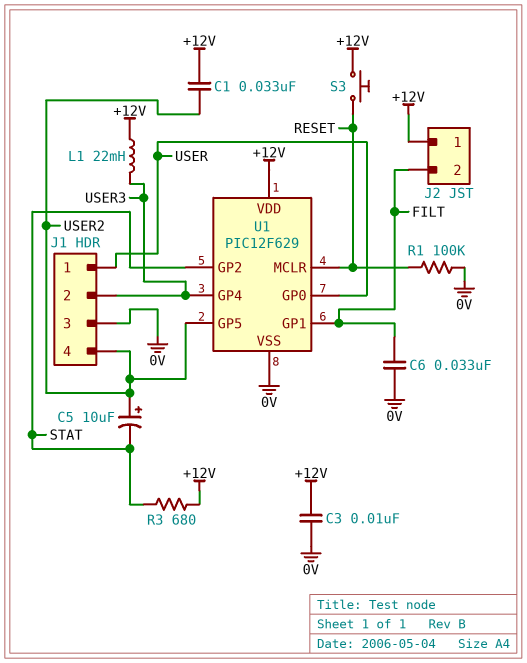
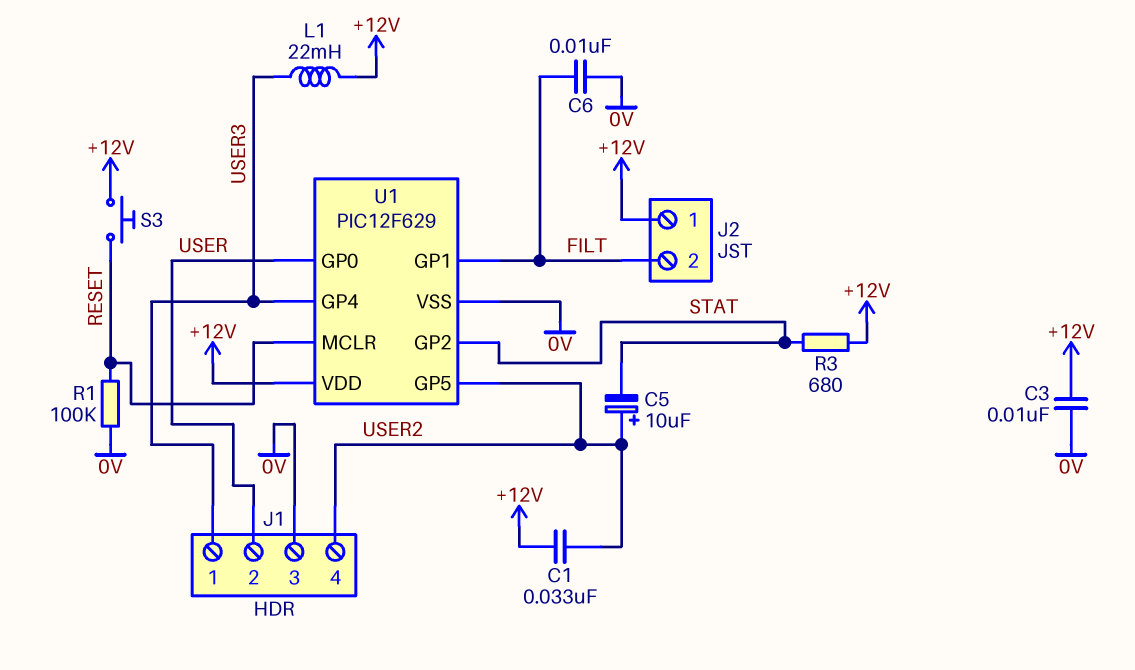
C6: 33nF (0V, FILT) -> 10nF (0V, FILT)
J1 pin 1: USER -> USER3
J1 pin 2: USER3 -> USER

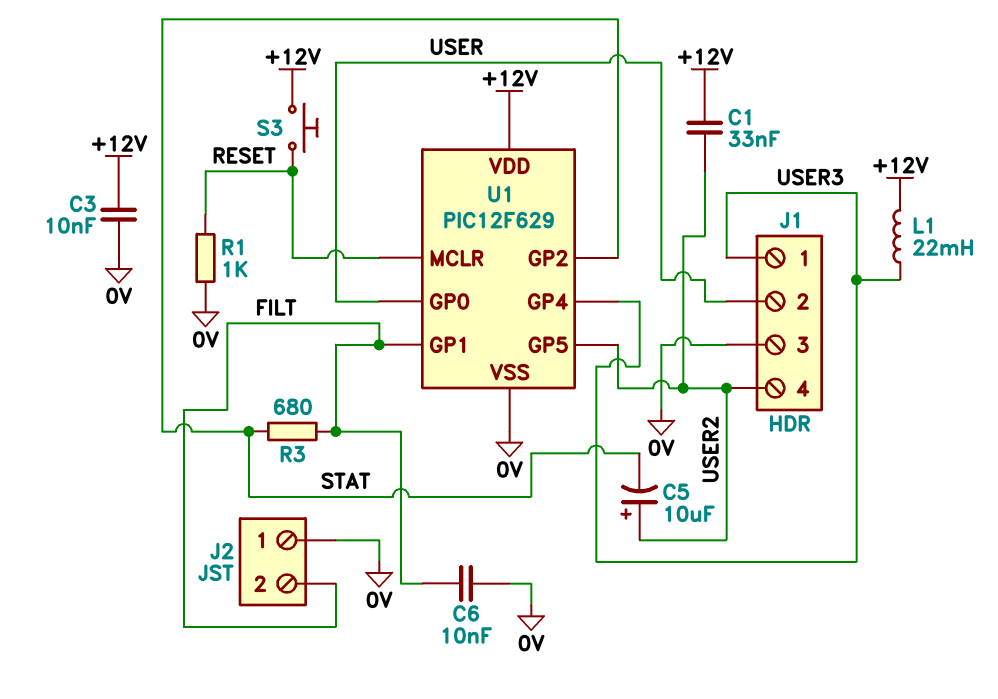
J2 pin 1: +12V -> 0V
R1: 100k (0V, RESET) -> 1k (0V, RESET)
R3: 680 (+12V, STAT) -> 680 (FILT, STAT)

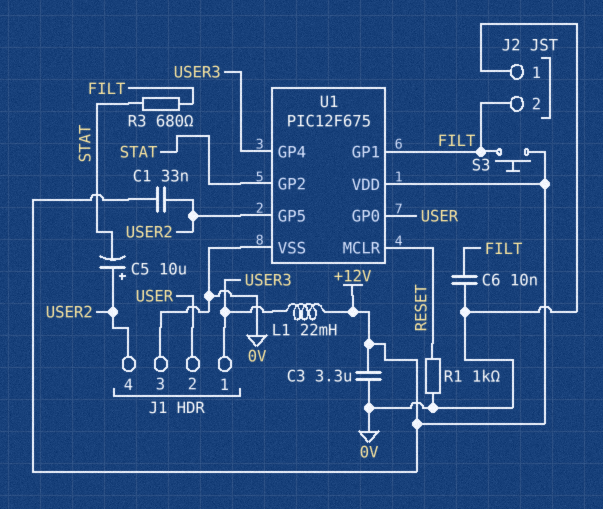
C3: 10nF (+12V, 0V) -> 3.3uF (+12V, 0V)
S3: button (+12V, RESET) -> button (+12V, FILT)
U1: PIC12F629 -> PIC12F675

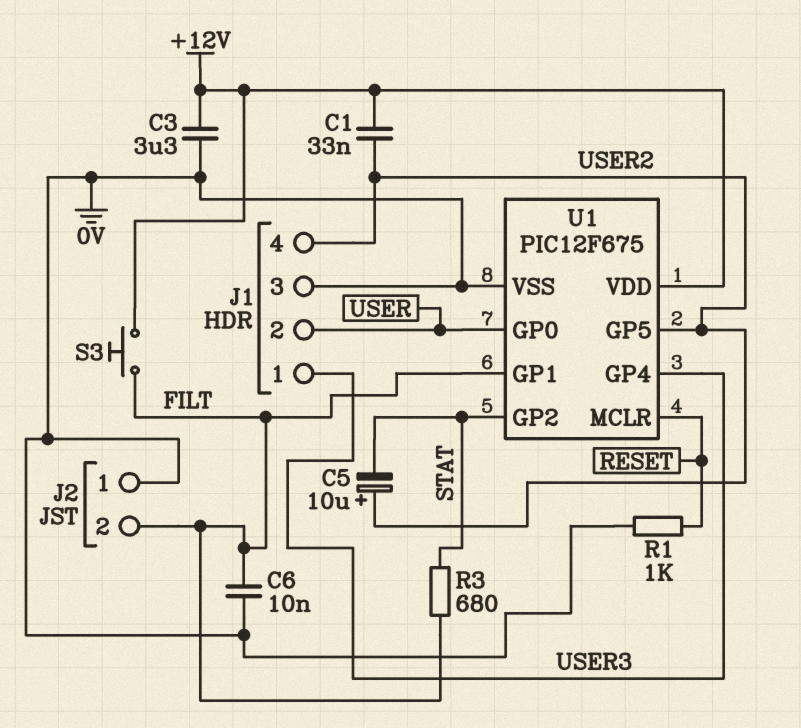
L1: 22mH (+12V, USER3) -> none

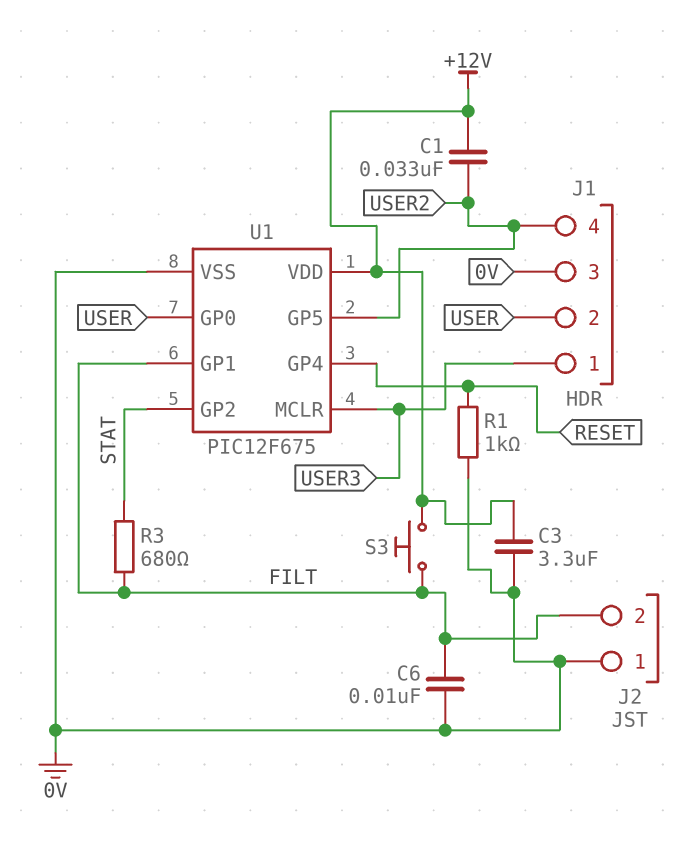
C5: 10uF (plus USER2, minus STAT) -> none
U1 pin GP4: USER3 -> RESET
U1 pin MCLR: RESET -> USER3

